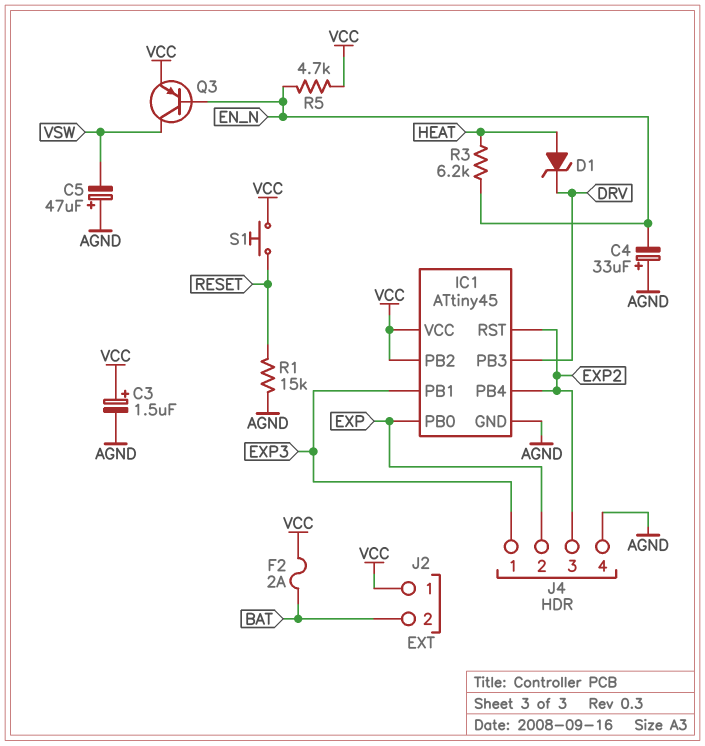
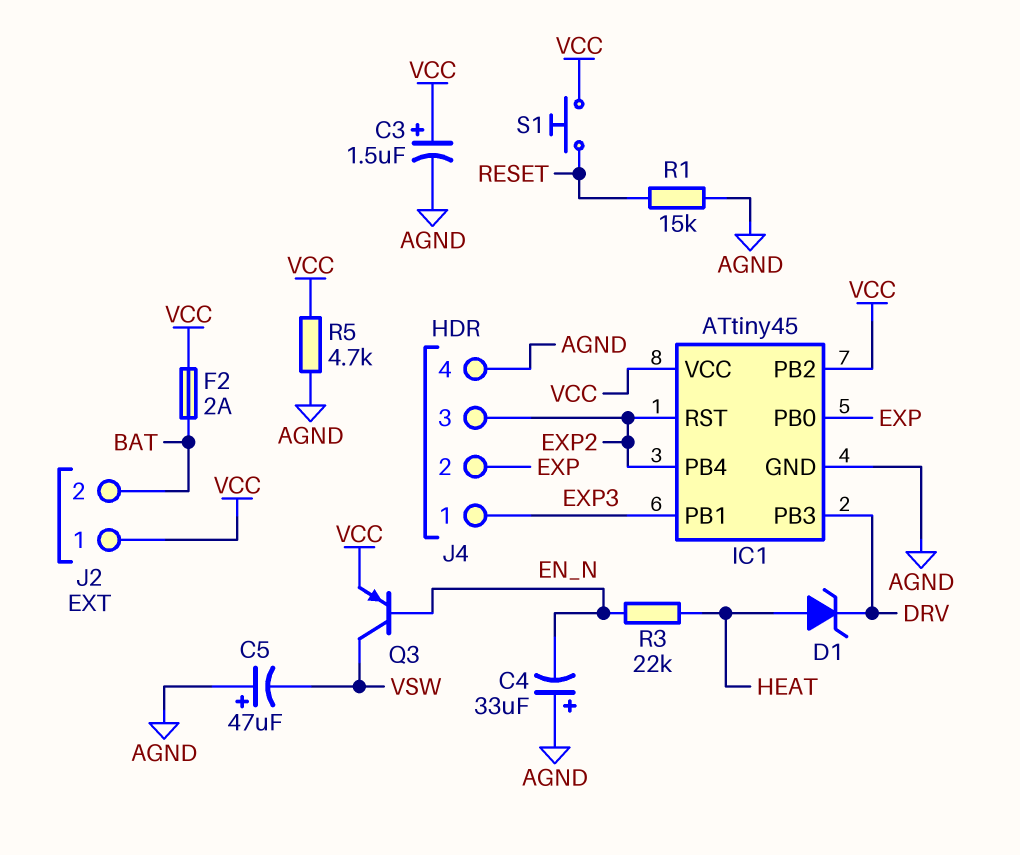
R3: 6.2k (EN_N, HEAT) -> 22k (EN_N, HEAT)
R5: 4.7k (EN_N, VCC) -> 4.7k (AGND, VCC)

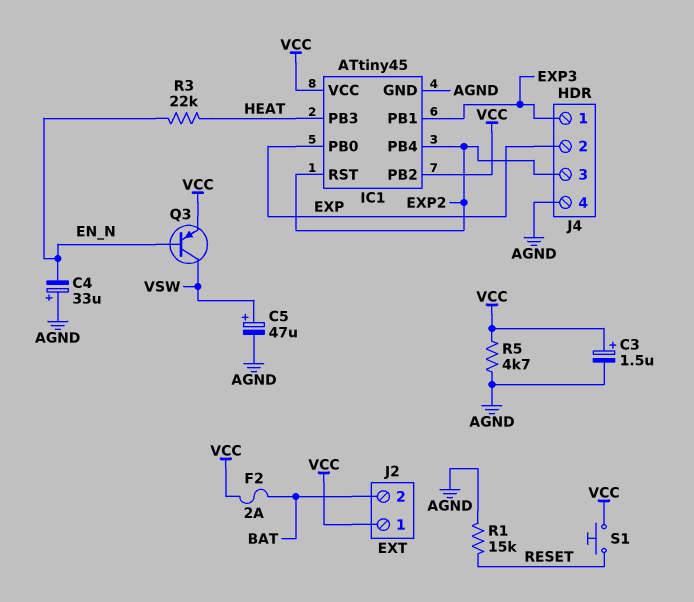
C5: 47uF (plus AGND, minus VSW) -> 47uF (plus VSW, minus AGND)
D1: zener (A HEAT, K DRV) -> none
IC1 pin PB3: DRV -> HEAT

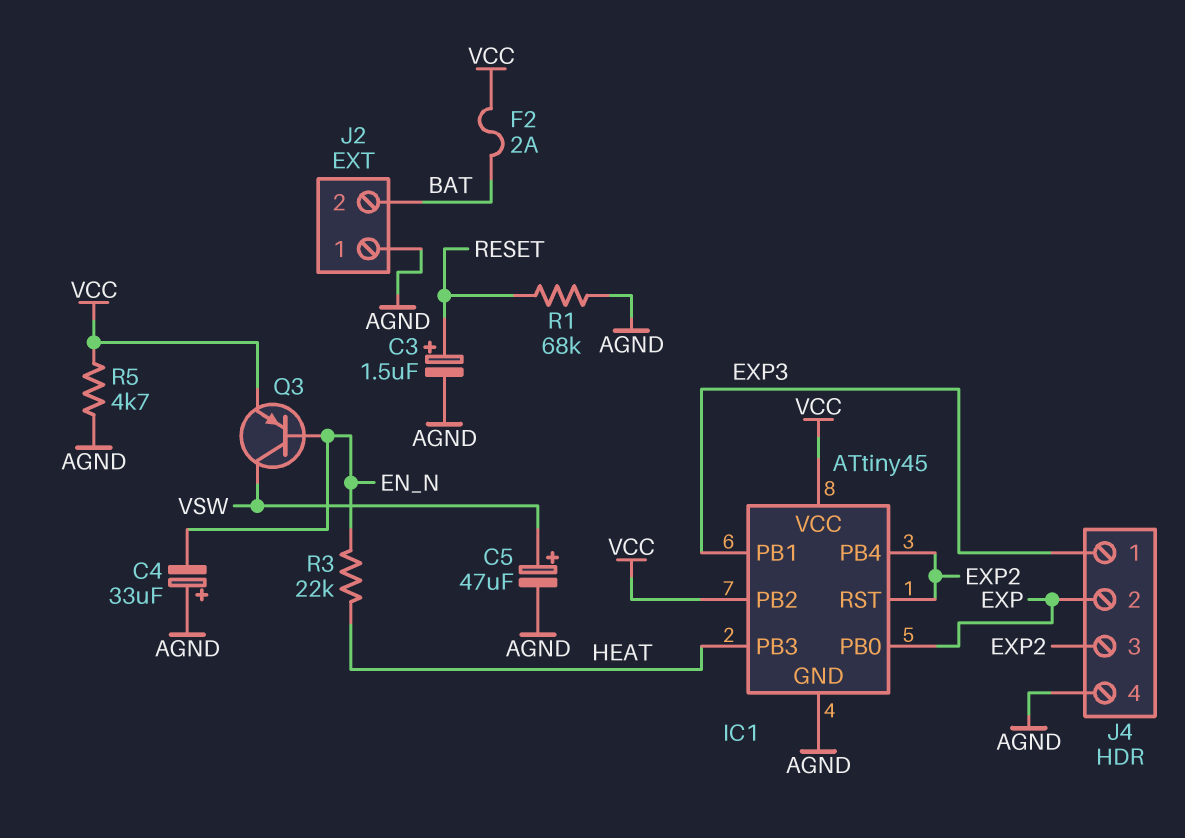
C3: 1.5uF (plus VCC, minus AGND) -> 1.5uF (plus RESET, minus AGND)
J2 pin 1: VCC -> AGND
R1: 15k (AGND, RESET) -> 68k (AGND, RESET)
S1: button (RESET, VCC) -> none

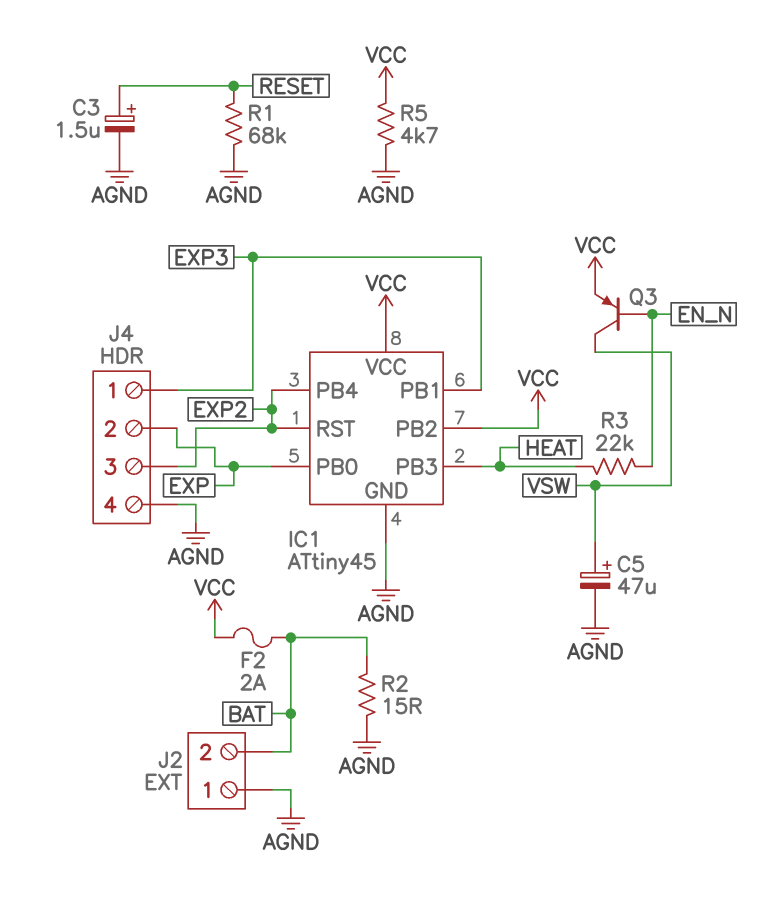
C4: 33uF (plus AGND, minus EN_N) -> none
R2: none -> 15 (AGND, BAT)

